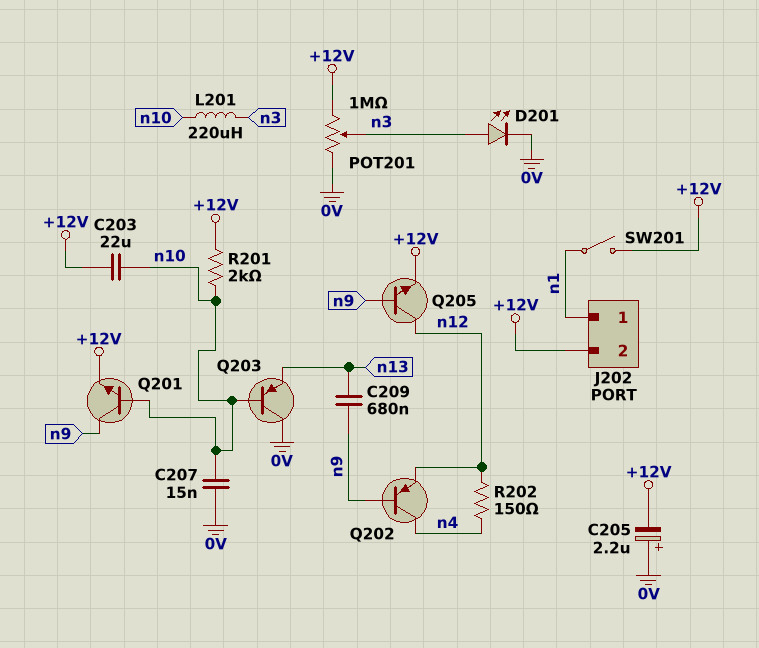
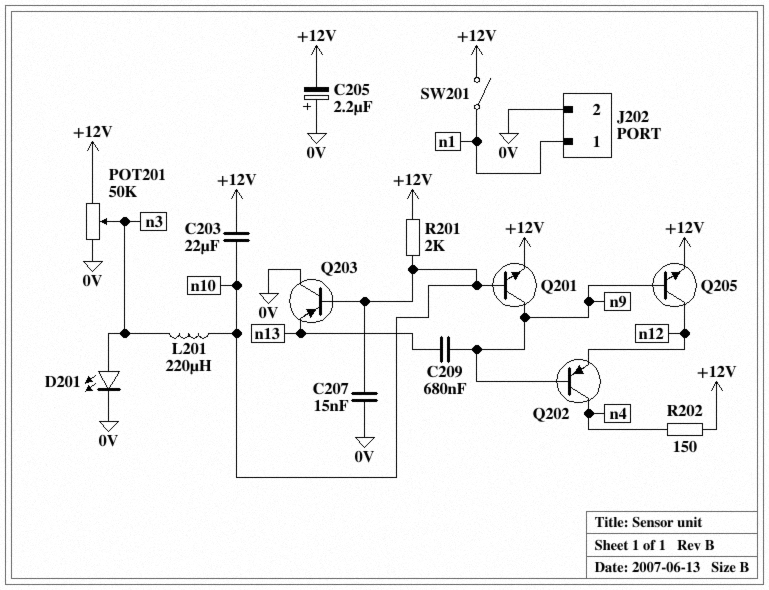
J202 pin 2: +12V -> 0V
POT201: 1M (+12V, 0V, wiper n3) -> 50k (+12V, 0V, wiper n3)
R202: 150 (n4, n12) -> 150 (+12V, n4)

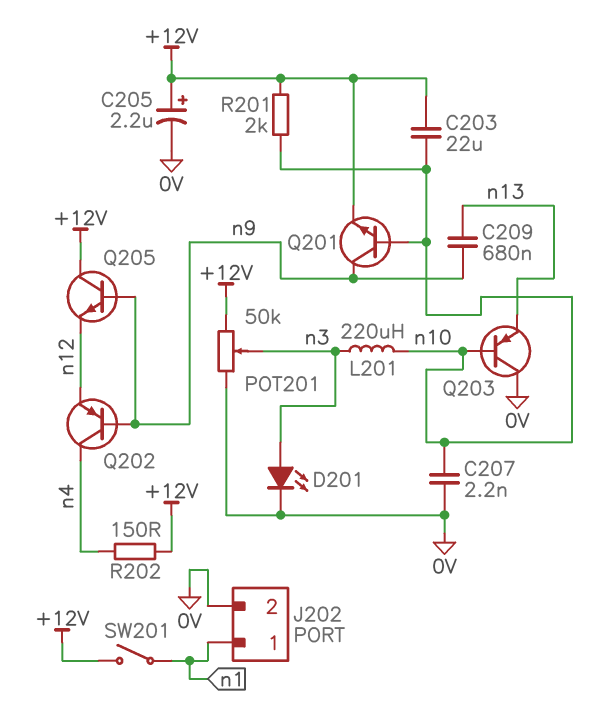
C205: 2.2uF (plus 0V, minus +12V) -> 2.2uF (plus +12V, minus 0V)
C207: 15nF (0V, n10) -> 2.2nF (0V, n10)
Q205: NPN (B n9, C n12, E +12V) -> NPN (B n9, C +12V, E n12)

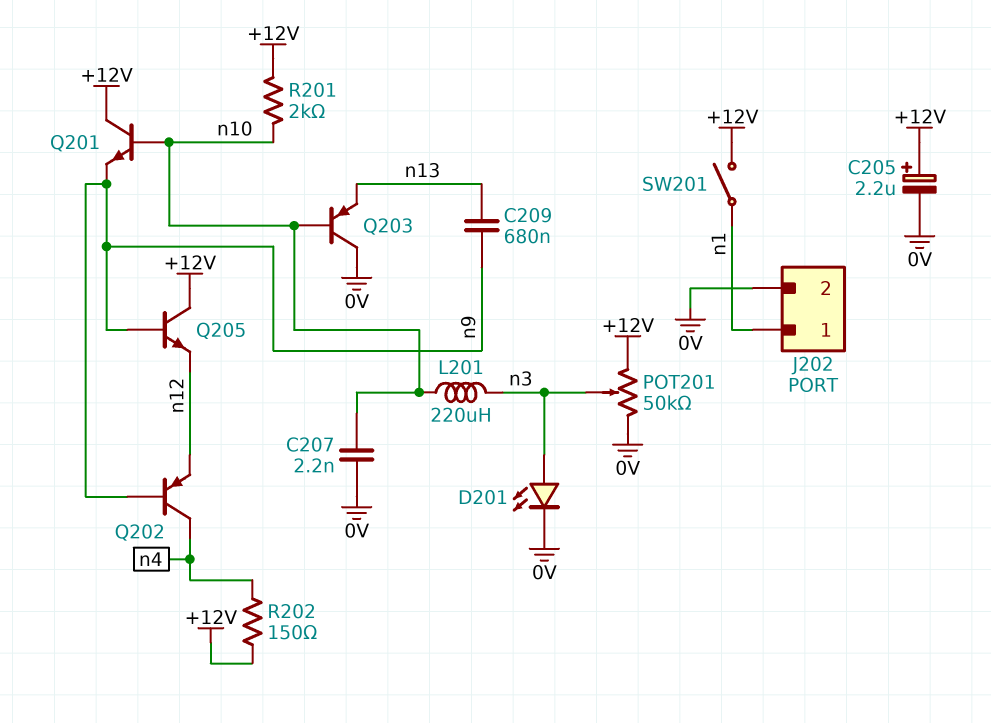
C203: 22uF (+12V, n10) -> none
Q201: NPN (B n10, C n9, E +12V) -> NPN (B n10, C +12V, E n9)

